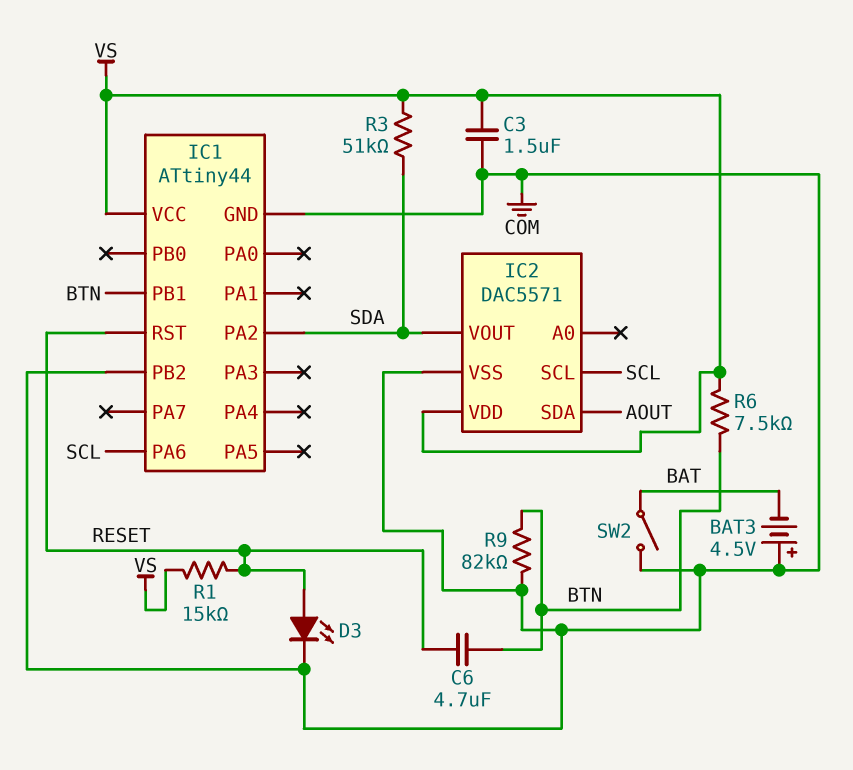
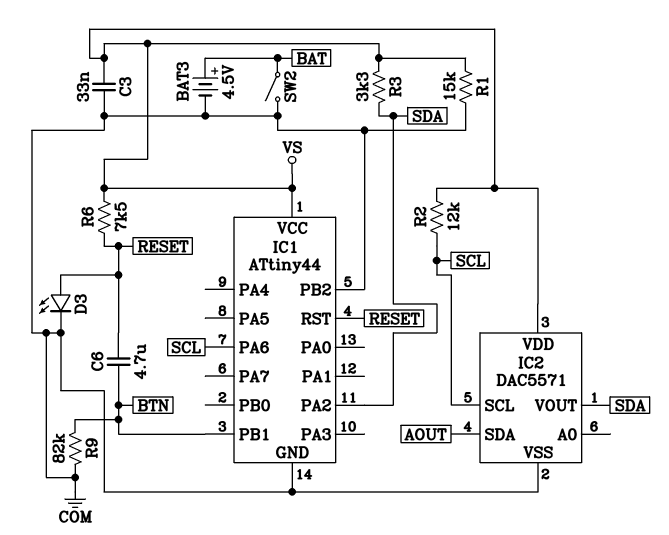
BAT3: 4.5V (plus COM, minus BAT) -> 4.5V (plus BAT, minus COM)
C3: 1.5uF (COM, VS) -> 33nF (COM, VS)
R1: 15k (RESET, VS) -> 15k (COM, VS)
R2: none -> 12k (SCL, VS)
R3: 51k (SDA, VS) -> 3.3k (SDA, VS)
R6: 7.5k (BTN, VS) -> 7.5k (RESET, VS)

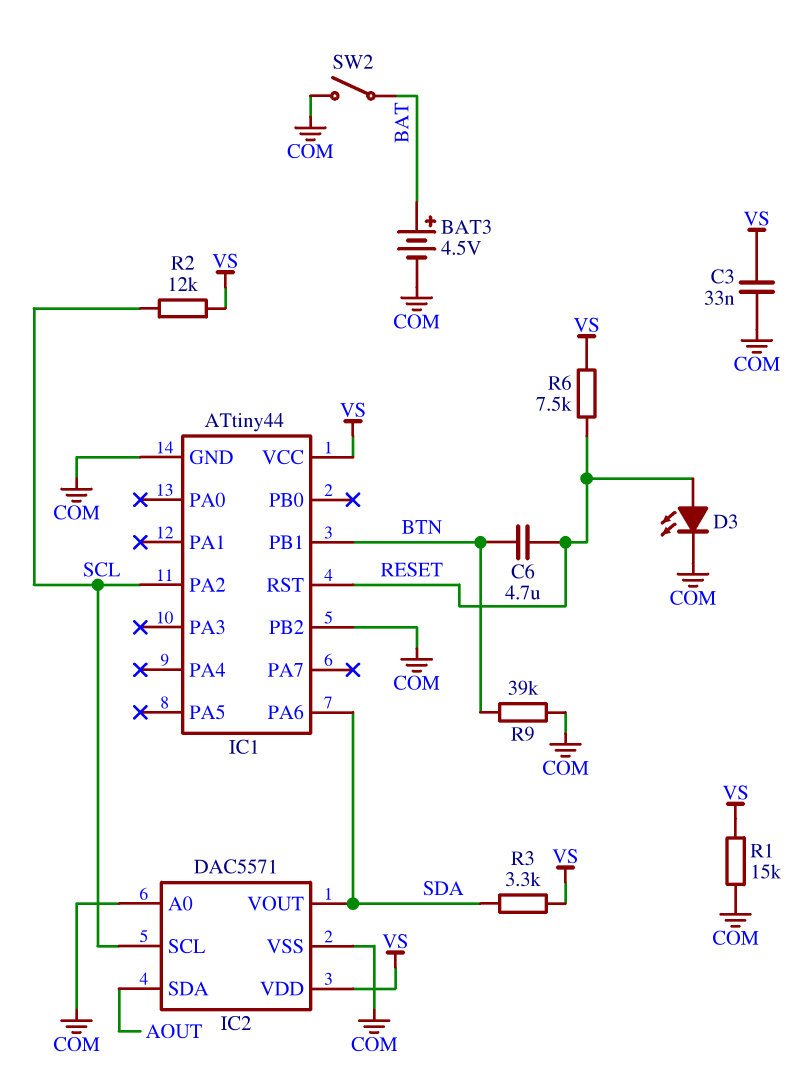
IC1 pin PA2: SDA -> SCL
IC1 pin PA6: SCL -> SDA
IC2 pin A0: none -> COM
R9: 82k (BTN, COM) -> 39k (BTN, COM)

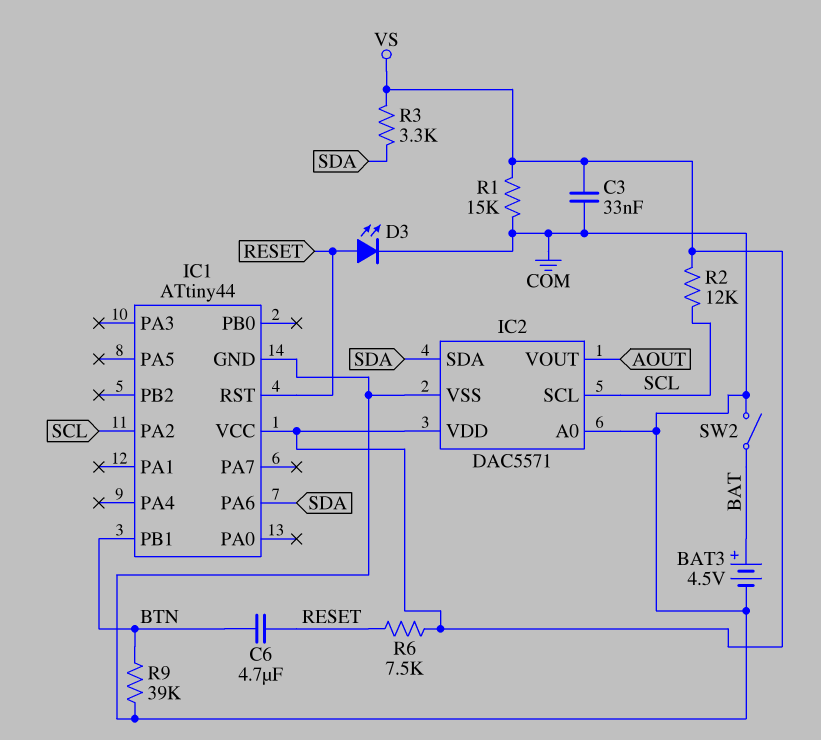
IC1 pin PB2: COM -> none
IC2 pin SDA: AOUT -> SDA
IC2 pin VOUT: SDA -> AOUT

